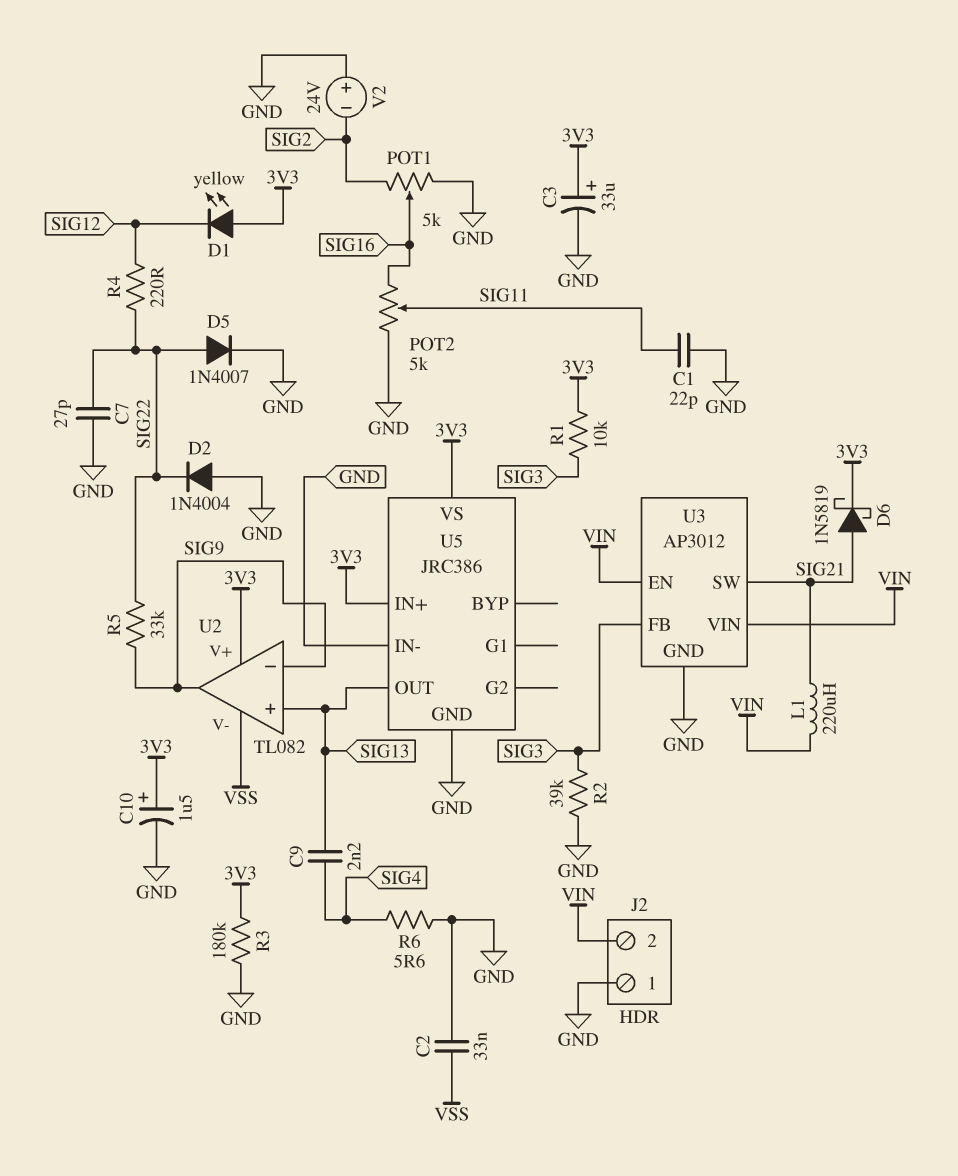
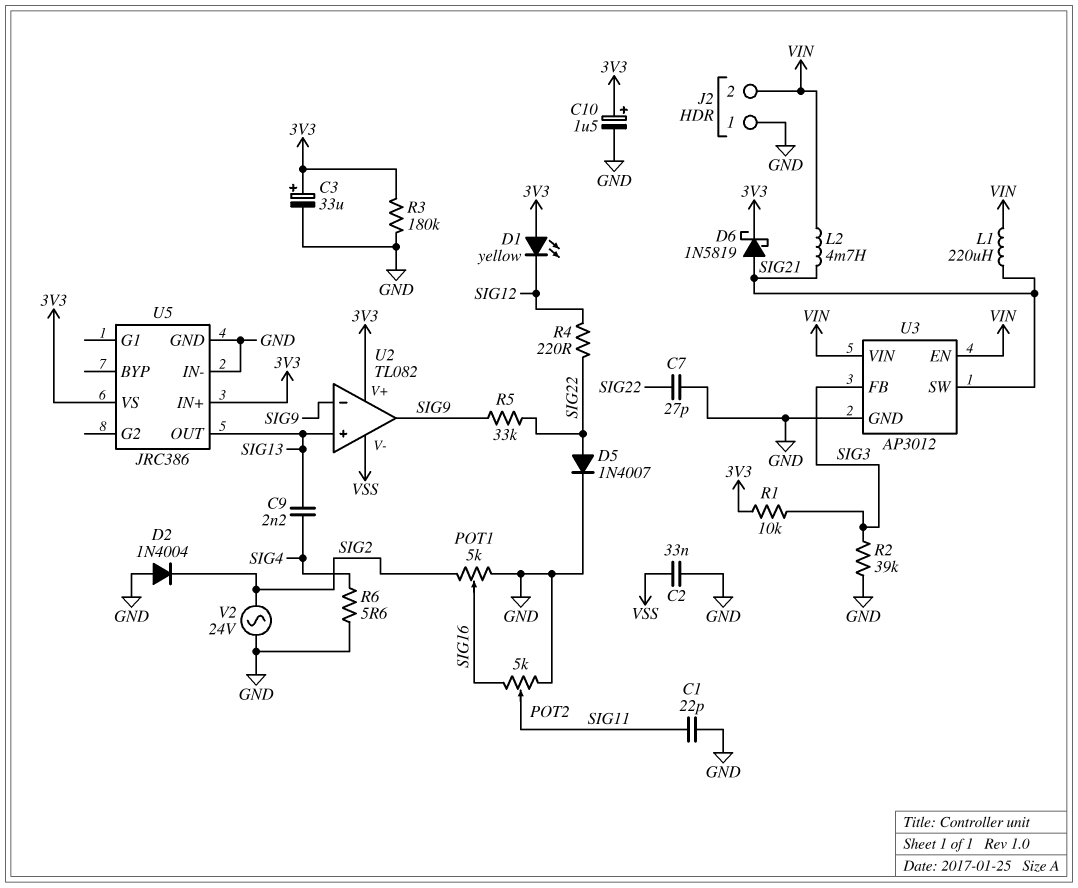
D2: diode 1N4004 (A GND, K SIG22) -> diode 1N4004 (A GND, K SIG2)
L2: none -> 4.7mH (SIG21, VIN)
V2: 24V (plus GND, minus SIG2) -> AC 24V (GND, SIG2)

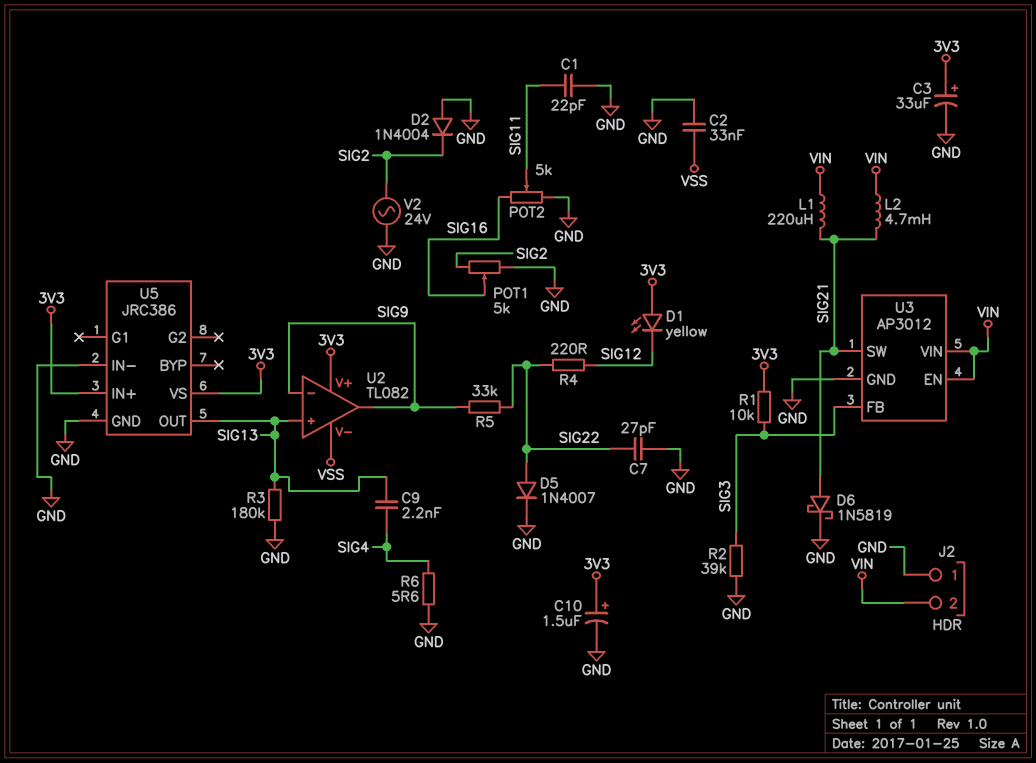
D6: schottky 1N5819 (A SIG21, K 3V3) -> schottky 1N5819 (A SIG21, K GND)
R3: 180k (3V3, GND) -> 180k (GND, SIG13)

